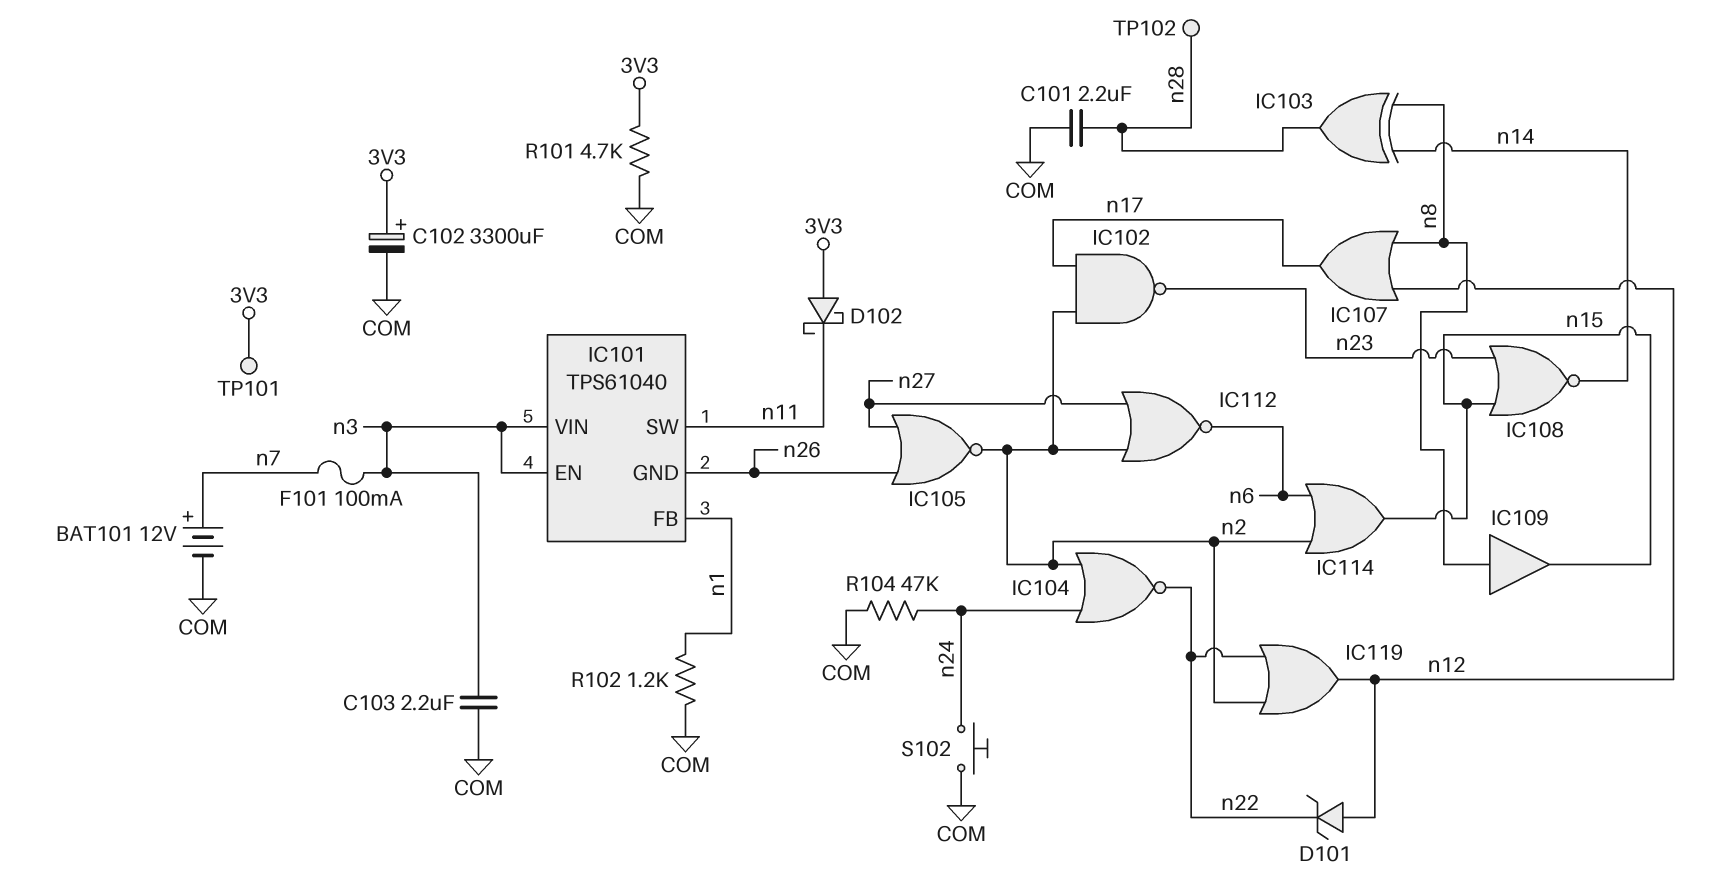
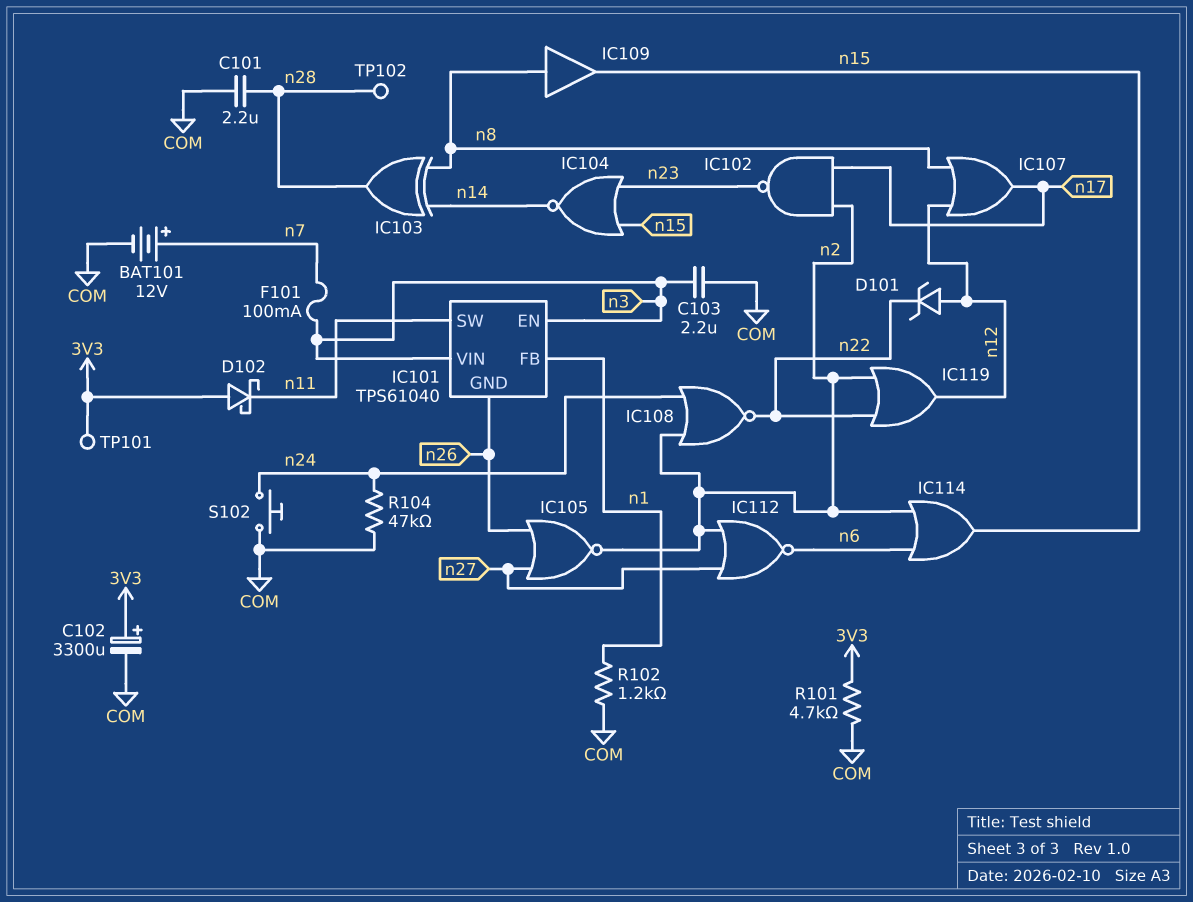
IC104: NOR (in n2, in n24, out n22) -> NOR (in n15, in n23, out n14)
IC108: NOR (in n15, in n23, out n14) -> NOR (in n2, in n24, out n22)

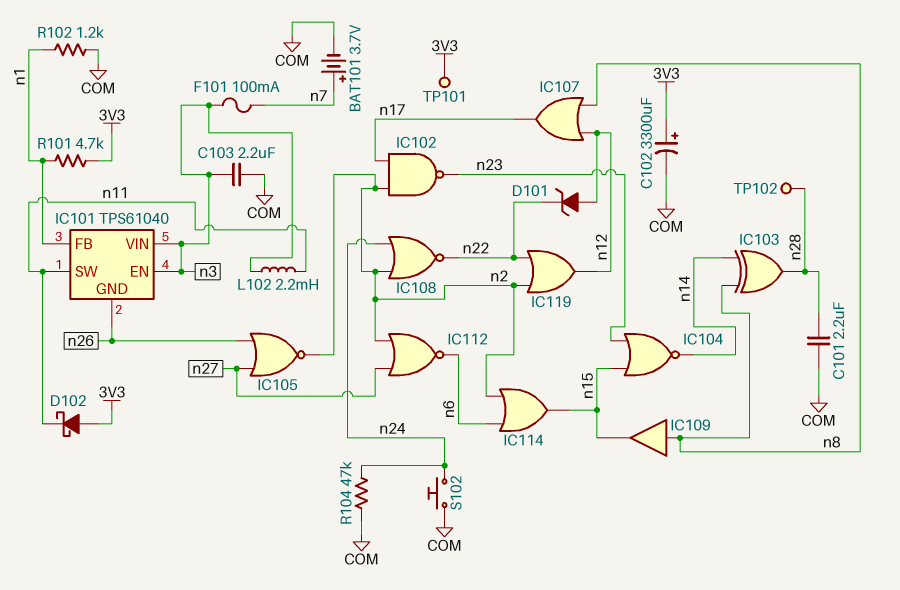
BAT101: 12V (plus n7, minus COM) -> 3.7V (plus n7, minus COM)
L102: none -> 2.2mH (n3, n11)
R101: 4.7k (3V3, COM) -> 4.7k (3V3, n1)

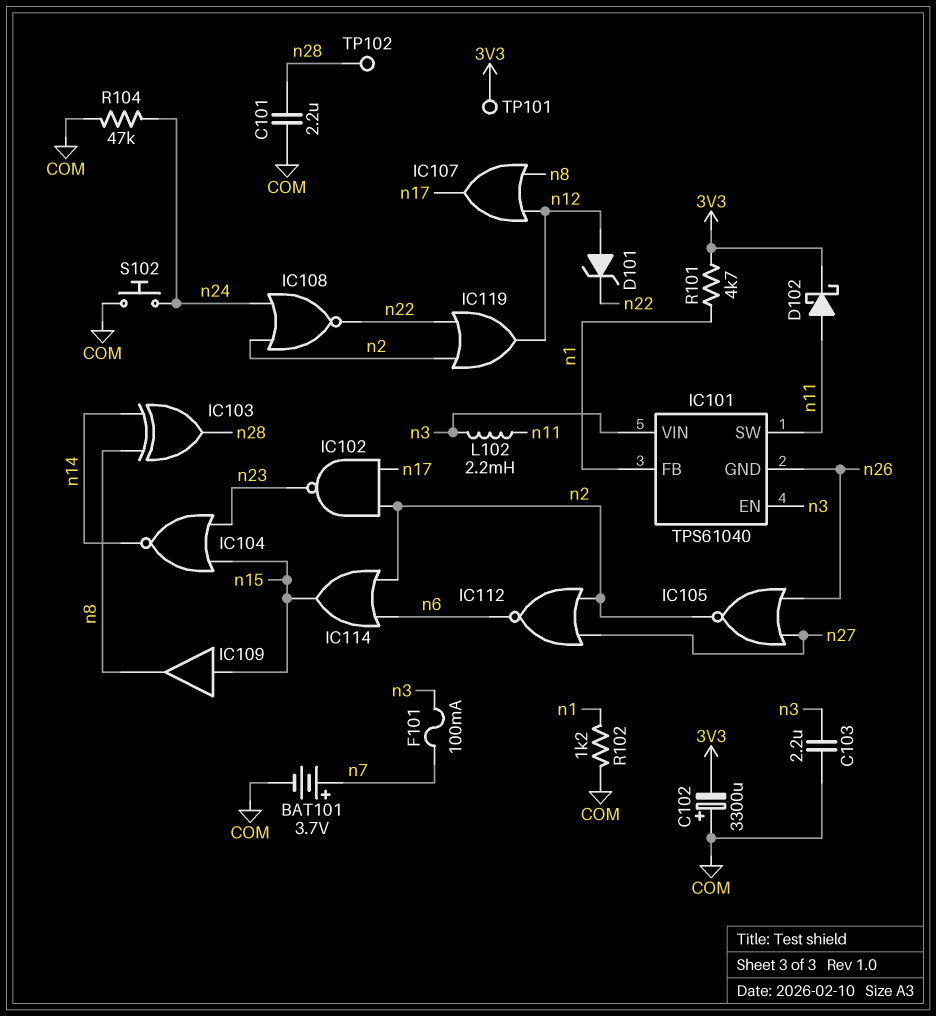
C102: 3300uF (plus 3V3, minus COM) -> 3300uF (plus COM, minus 3V3)
D102: schottky (A 3V3, K n11) -> schottky (A n11, K 3V3)
IC109: buffer (in n8, out n15) -> buffer (in n15, out n8)

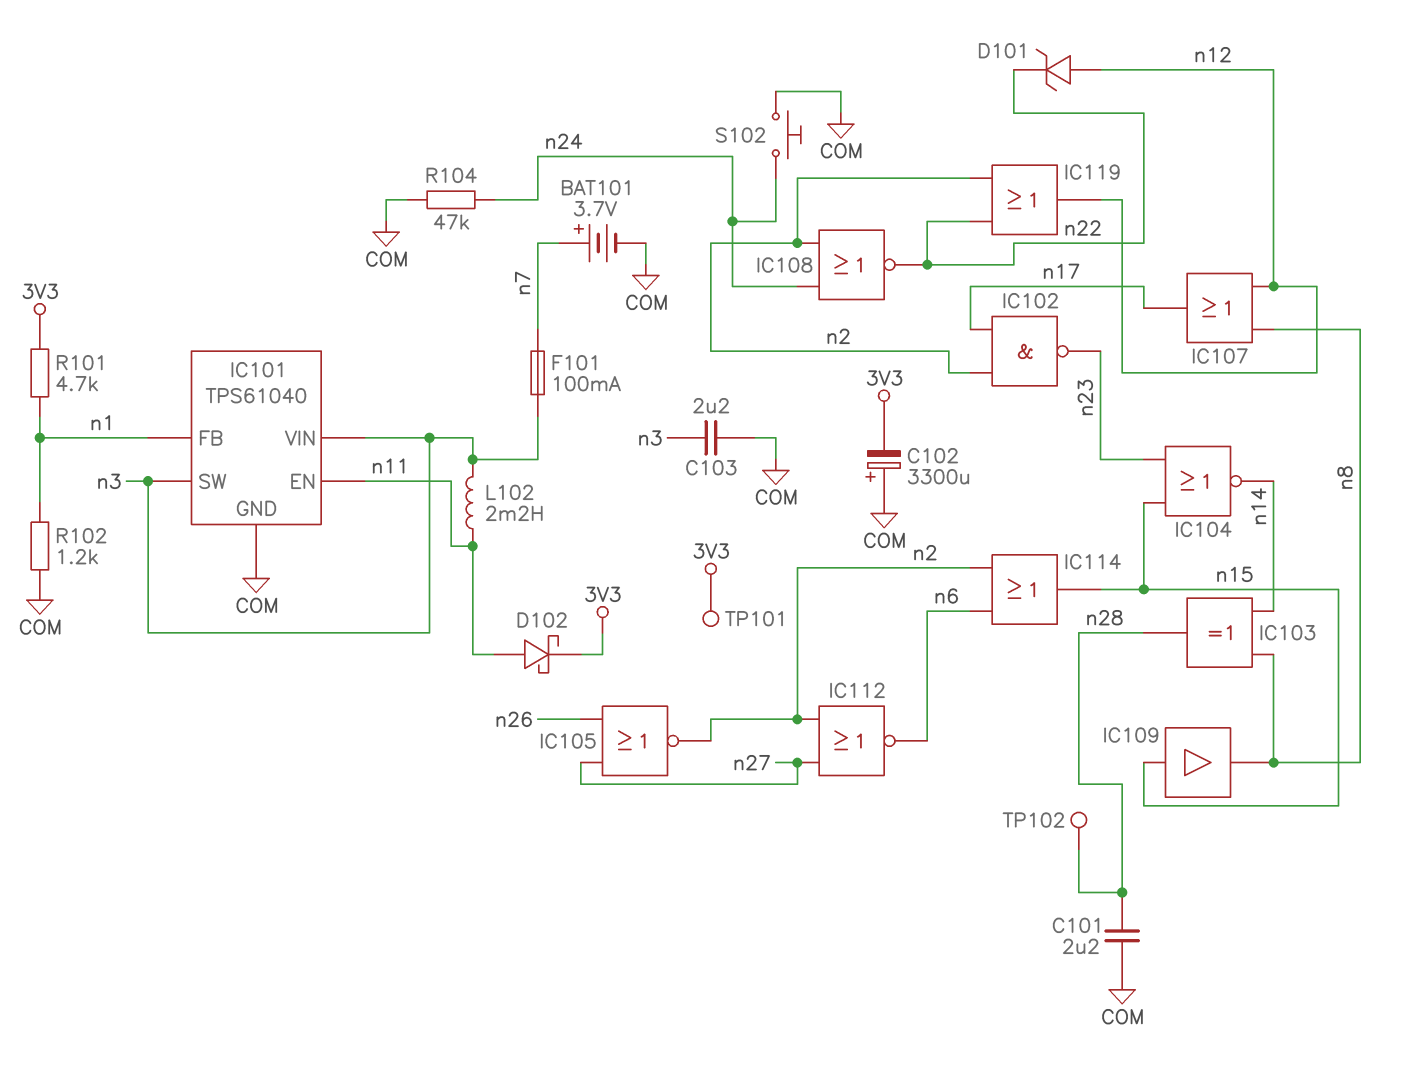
IC101 pin EN: n3 -> n11
IC101 pin GND: n26 -> COM
IC101 pin SW: n11 -> n3

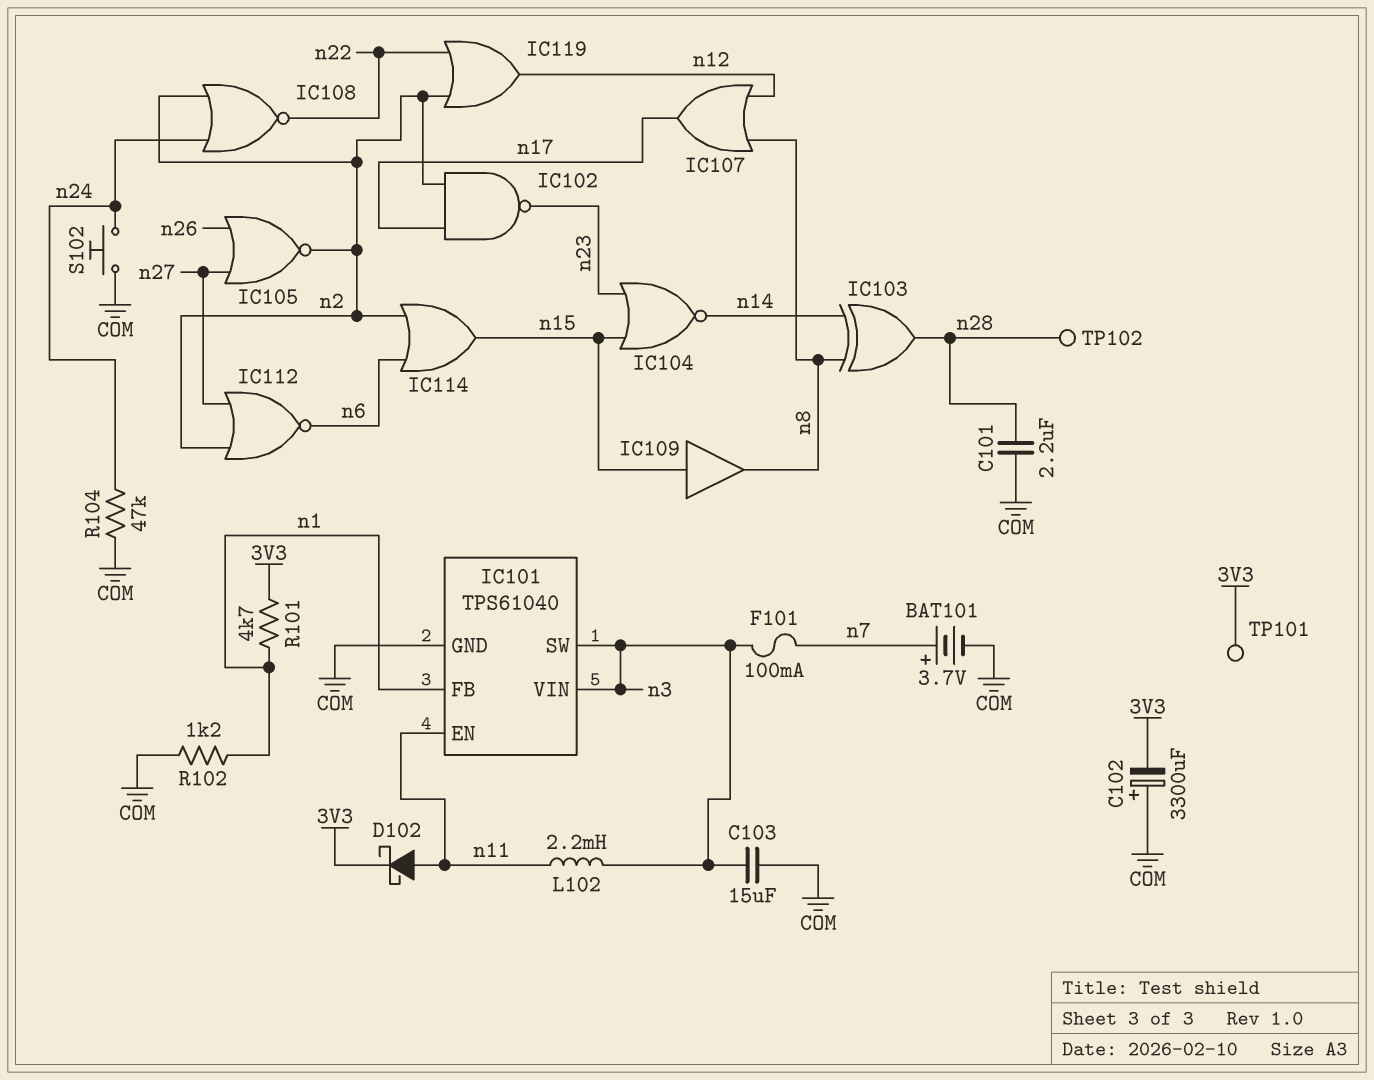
C103: 2.2uF (COM, n3) -> 15uF (COM, n3)
D101: zener (A n12, K n22) -> none

